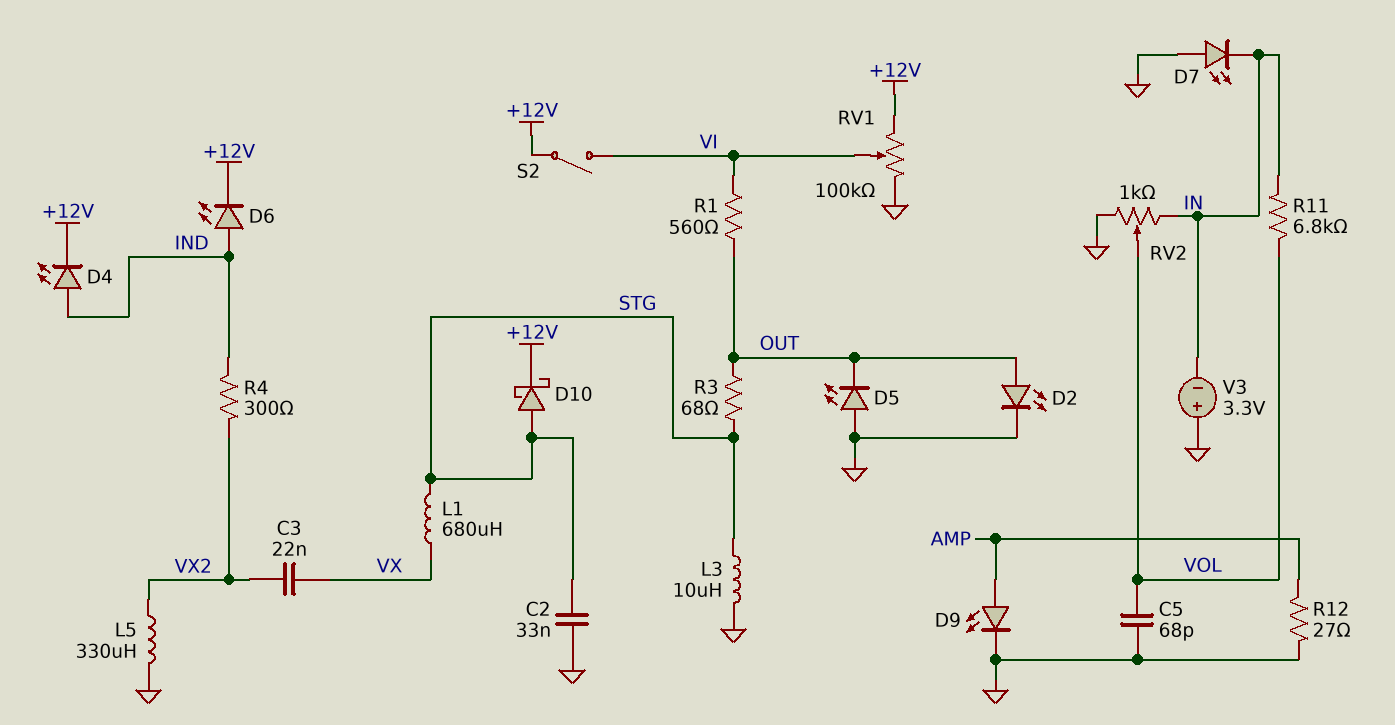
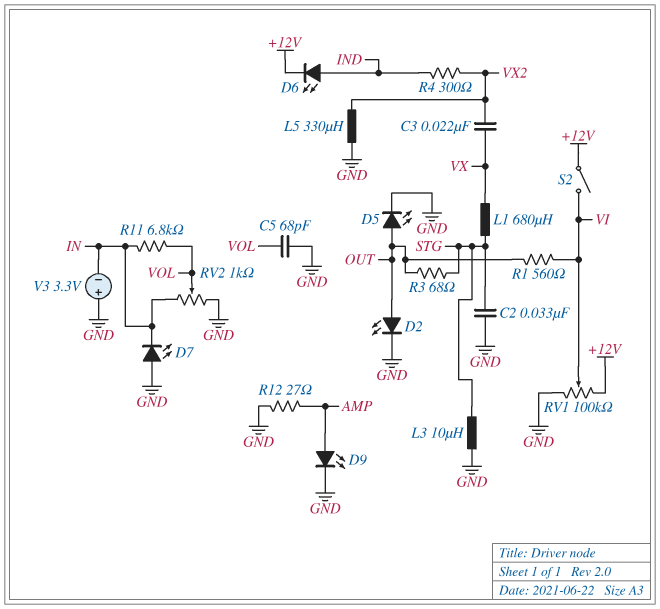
D4: LED (A IND, K +12V) -> none
D5: LED (A GND, K OUT) -> LED (A OUT, K GND)
D10: schottky (A STG, K +12V) -> none

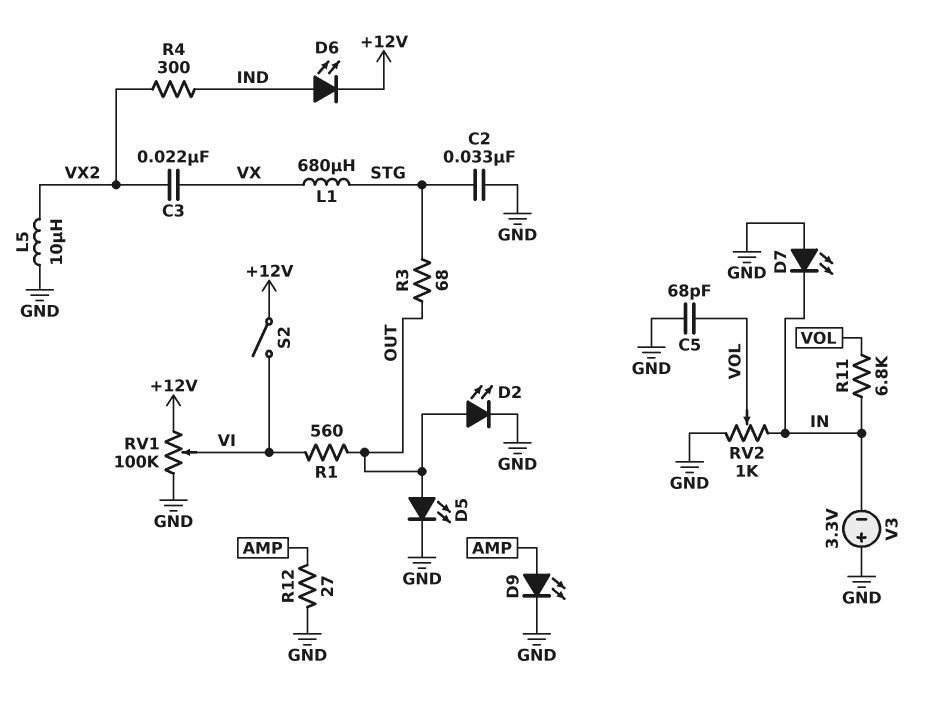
L3: 10uH (GND, STG) -> none
L5: 330uH (GND, VX2) -> 10uH (GND, VX2)

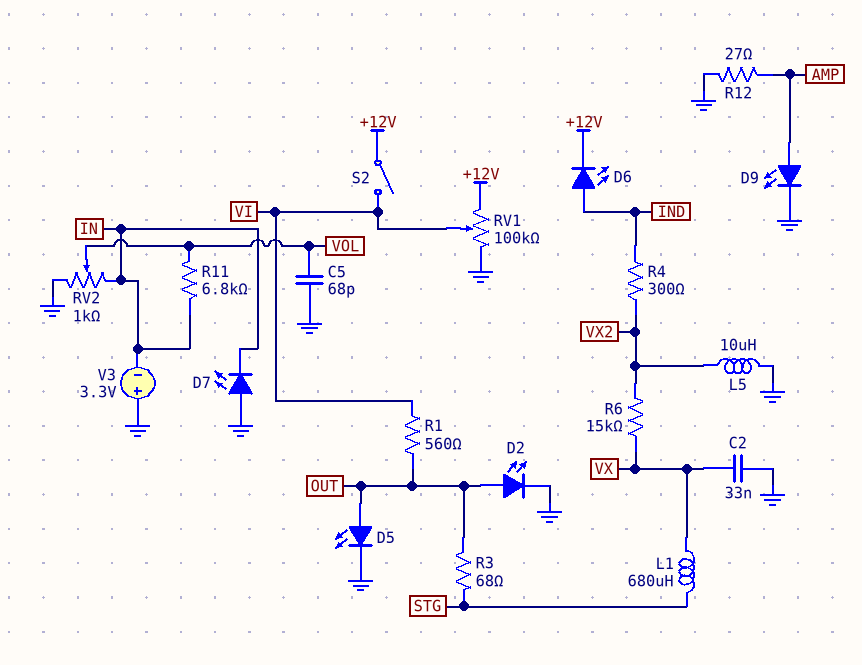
C2: 33nF (GND, STG) -> 33nF (GND, VX)
C3: 22nF (VX, VX2) -> none
R6: none -> 15k (VX, VX2)

